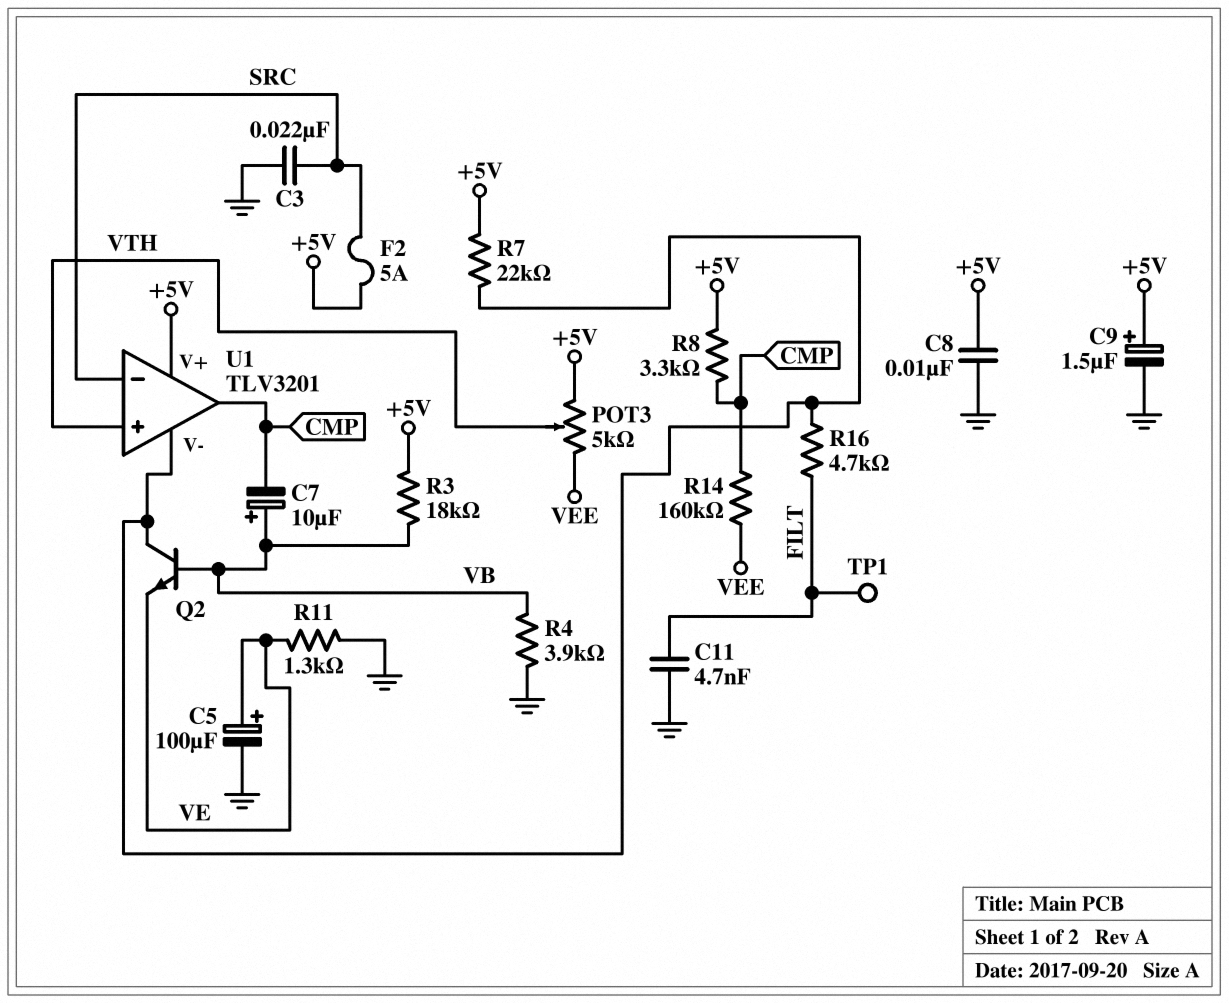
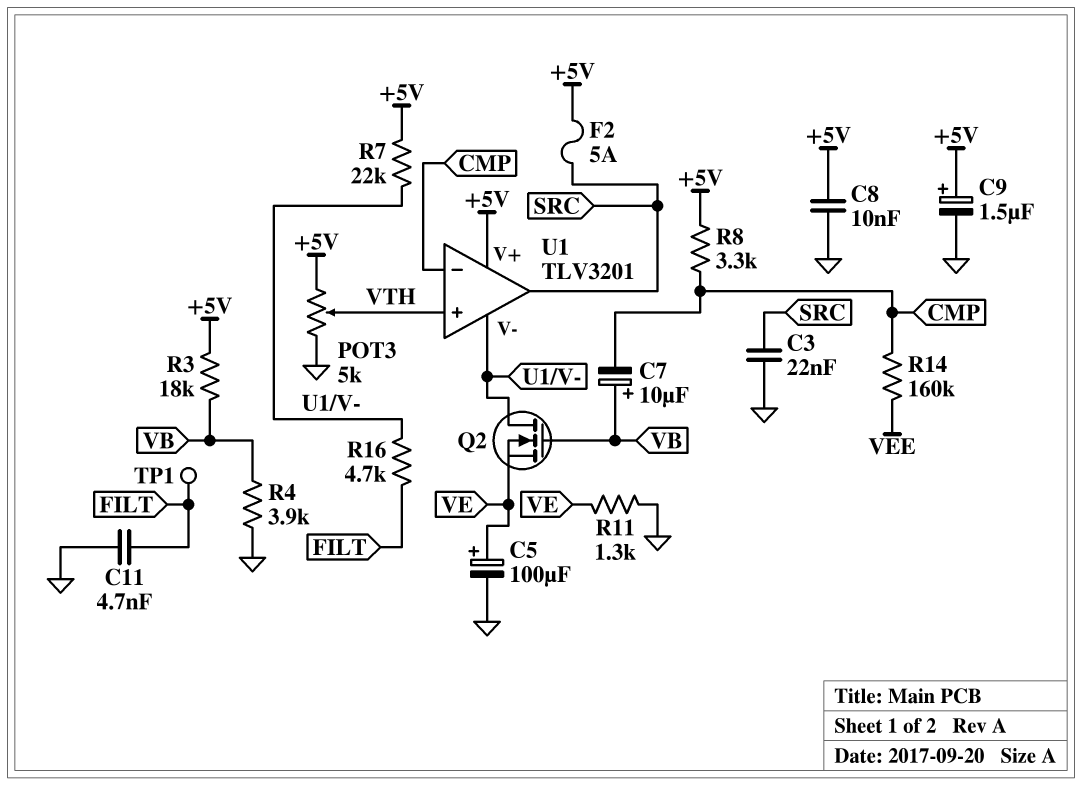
POT3: 5k (+5V, VEE, wiper VTH) -> 5k (+5V, GND, wiper VTH)
Q2: NPN (B VB, C U1/V-, E VE) -> NMOS (G VB, D U1/V-, S VE)
U1 pin in-: SRC -> CMP
U1 pin out: CMP -> SRC

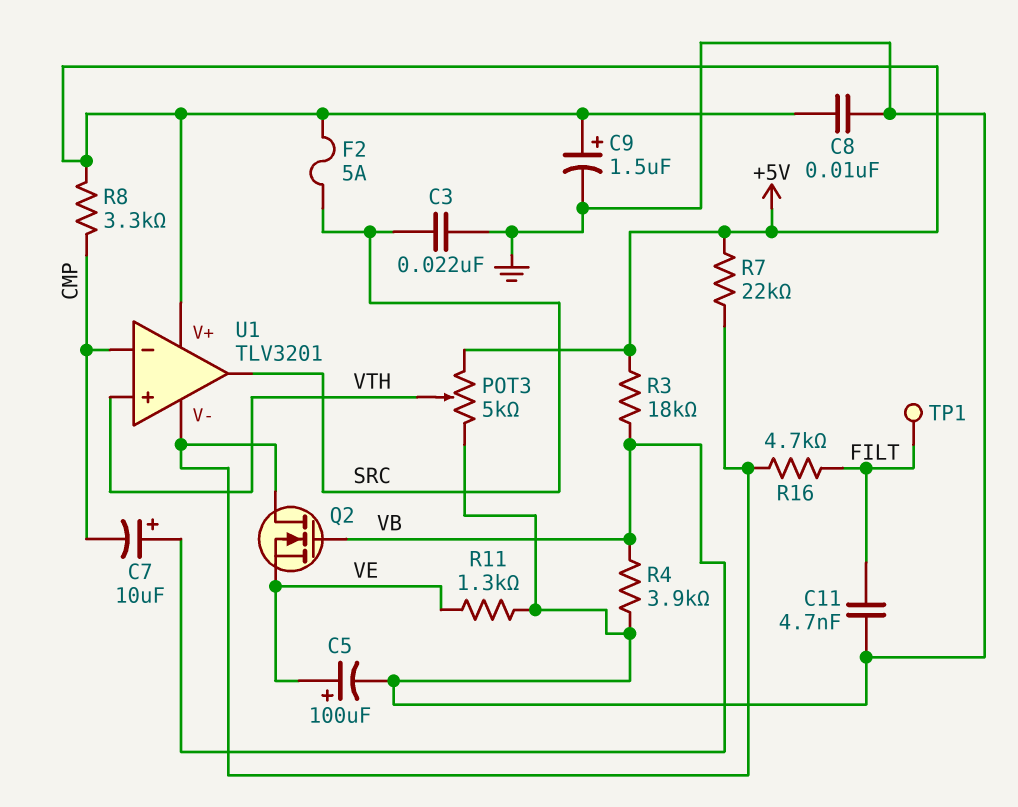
R14: 160k (CMP, VEE) -> none

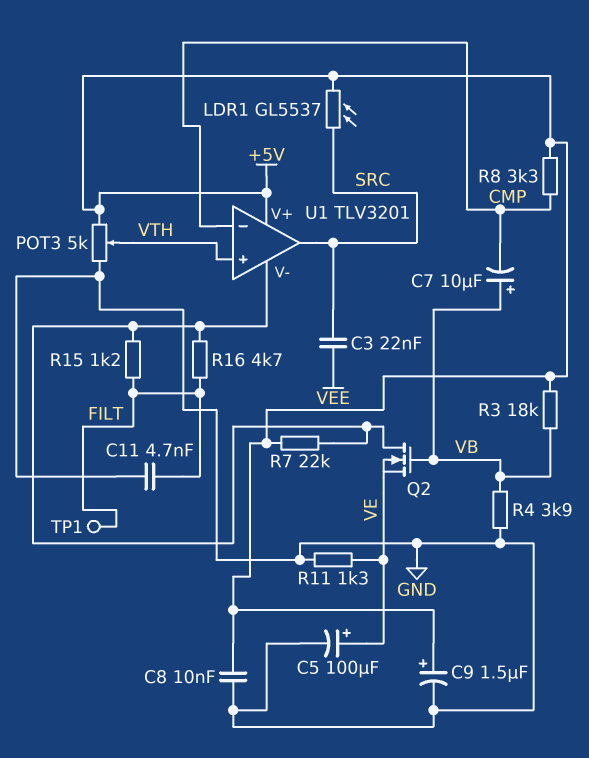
C3: 22nF (GND, SRC) -> 22nF (SRC, VEE)
F2: 5A (+5V, SRC) -> none
LDR1: none -> GL5537 (+5V, SRC)
R15: none -> 1.2k (FILT, U1/V-)

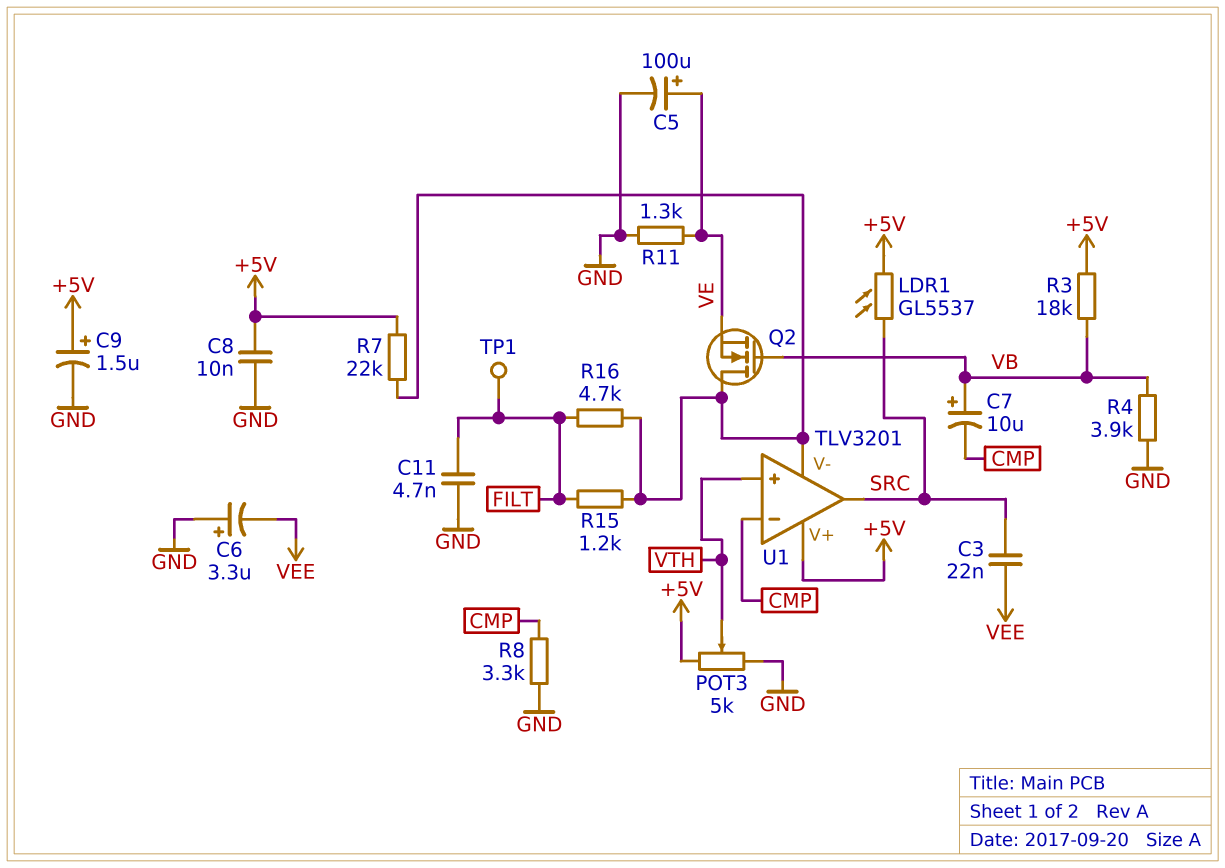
C6: none -> 3.3uF (plus GND, minus VEE)
R8: 3.3k (+5V, CMP) -> 3.3k (CMP, GND)

